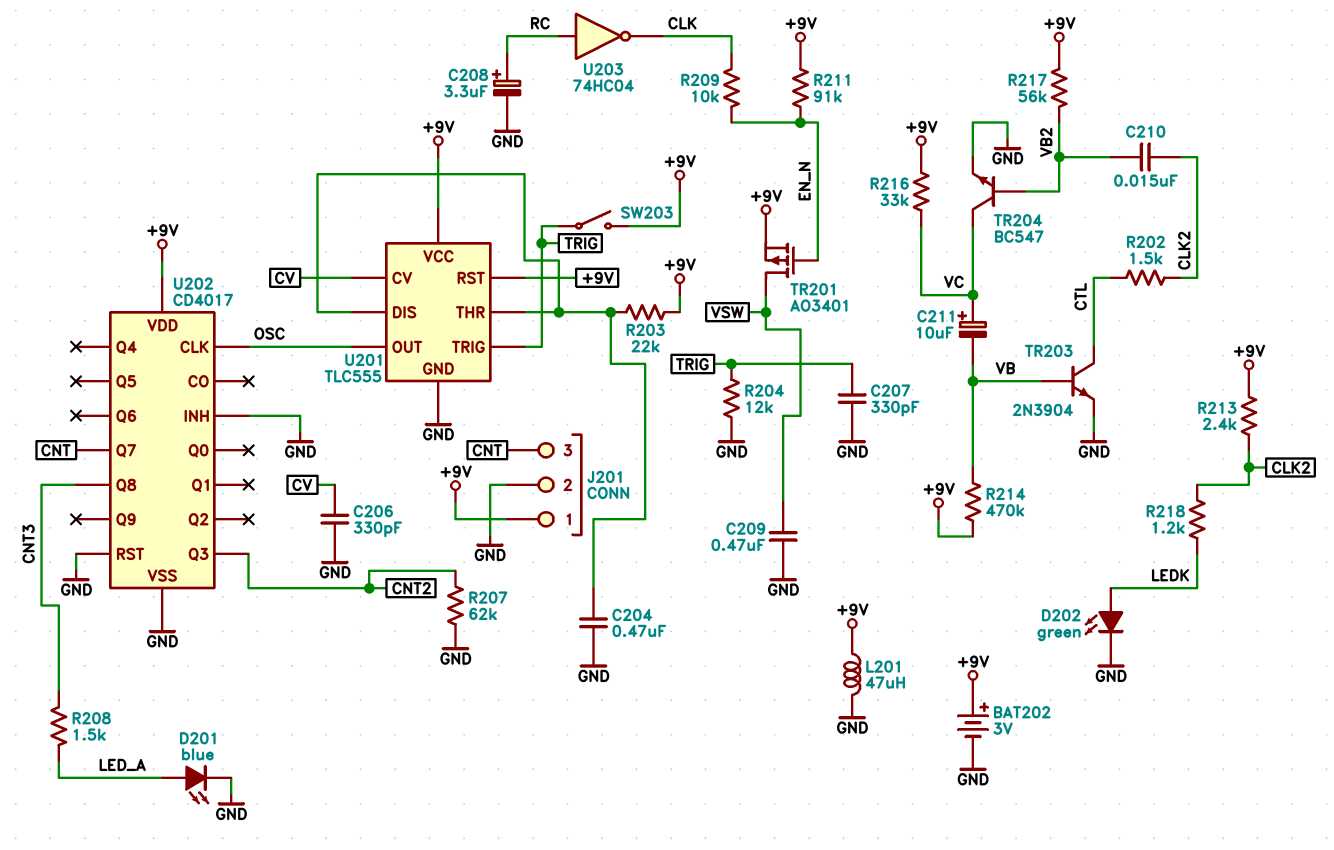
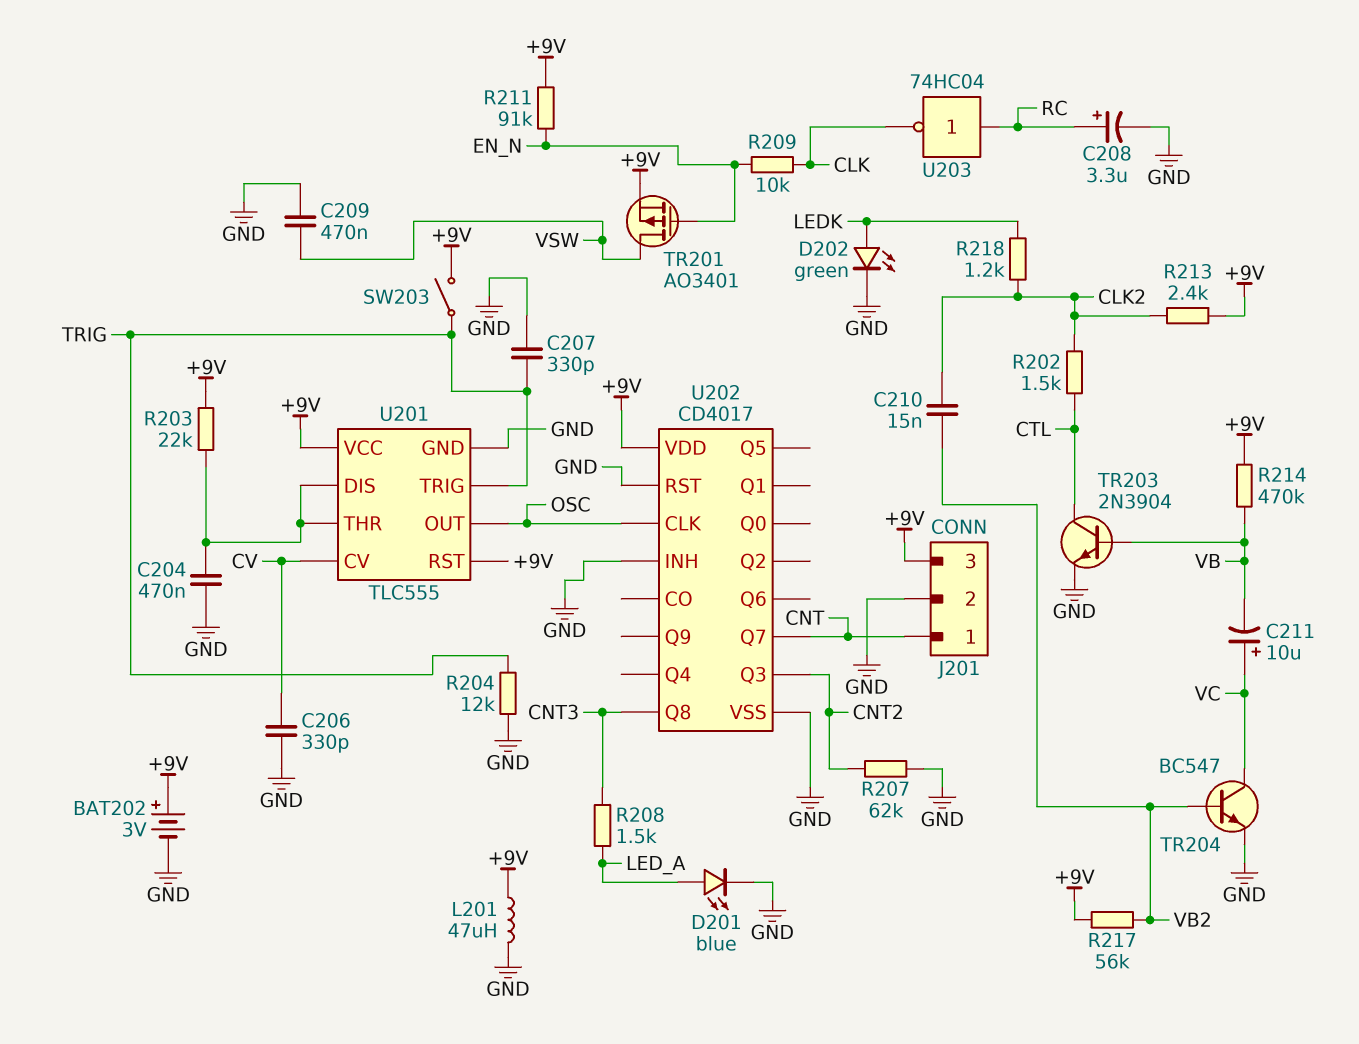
J201 pin 1: +9V -> CNT
J201 pin 3: CNT -> +9V
R216: 33k (+9V, VC) -> none

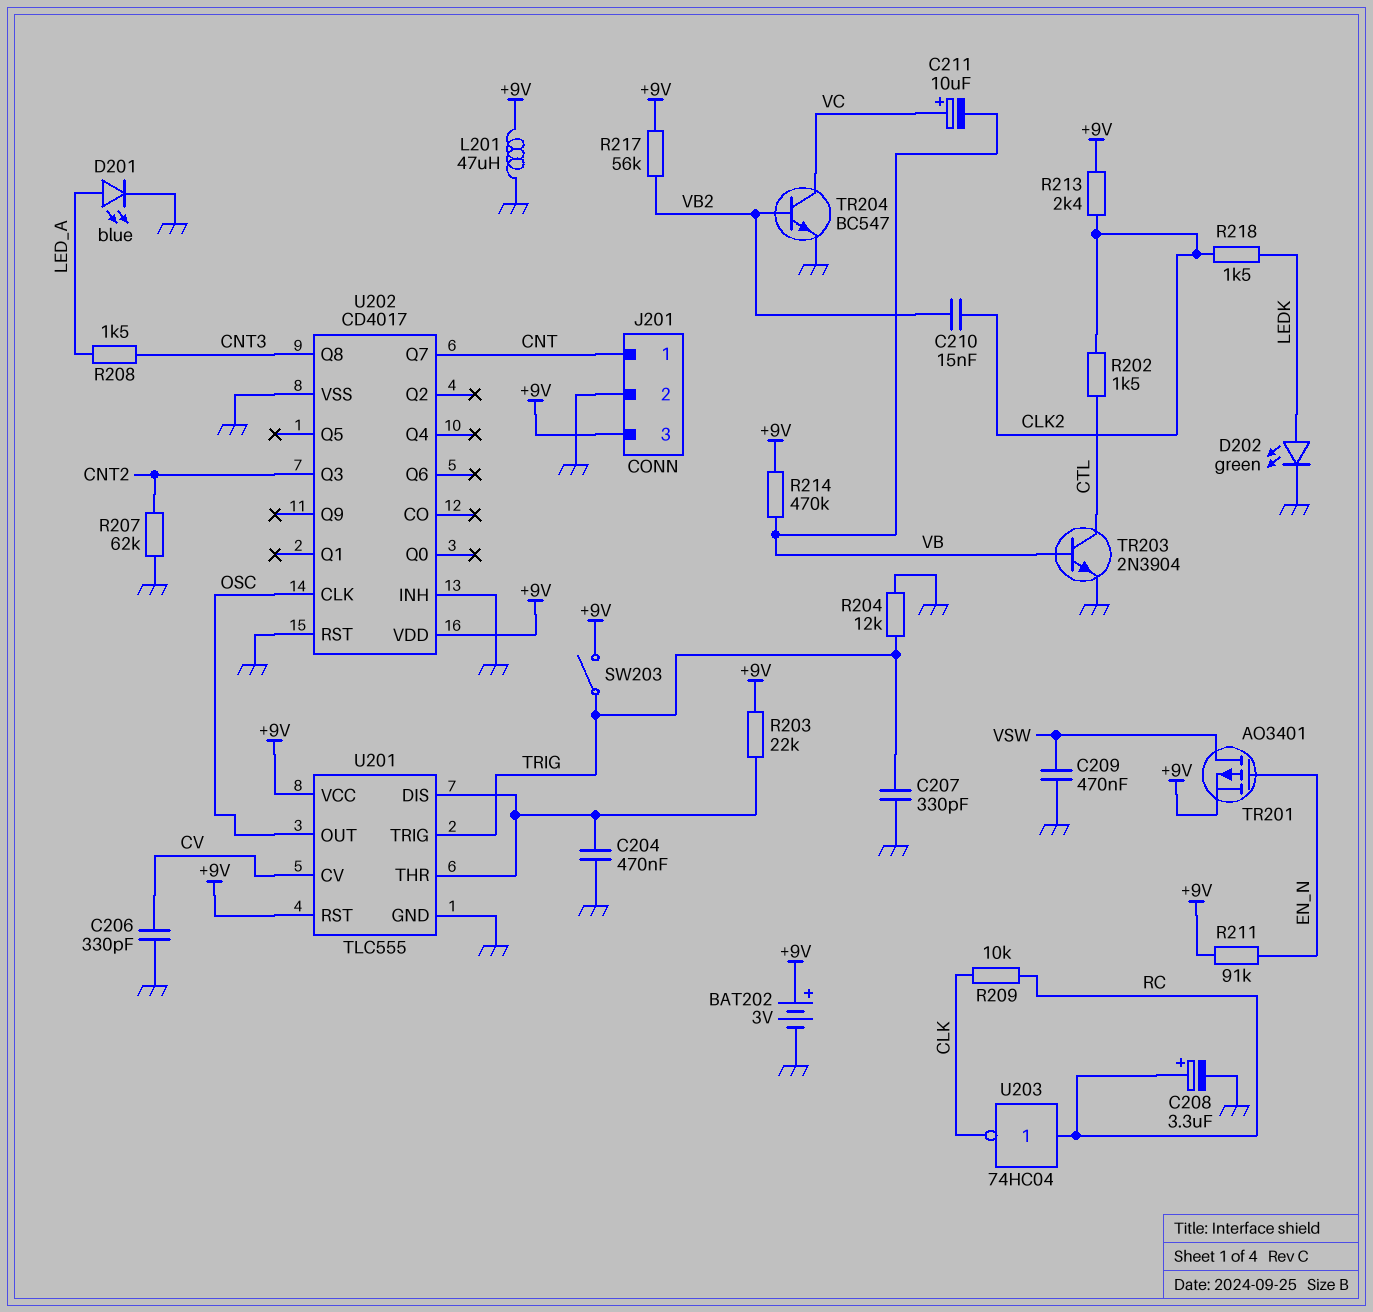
R209: 10k (CLK, EN_N) -> 10k (CLK, RC)
R218: 1.2k (CLK2, LEDK) -> 1.5k (CLK2, LEDK)

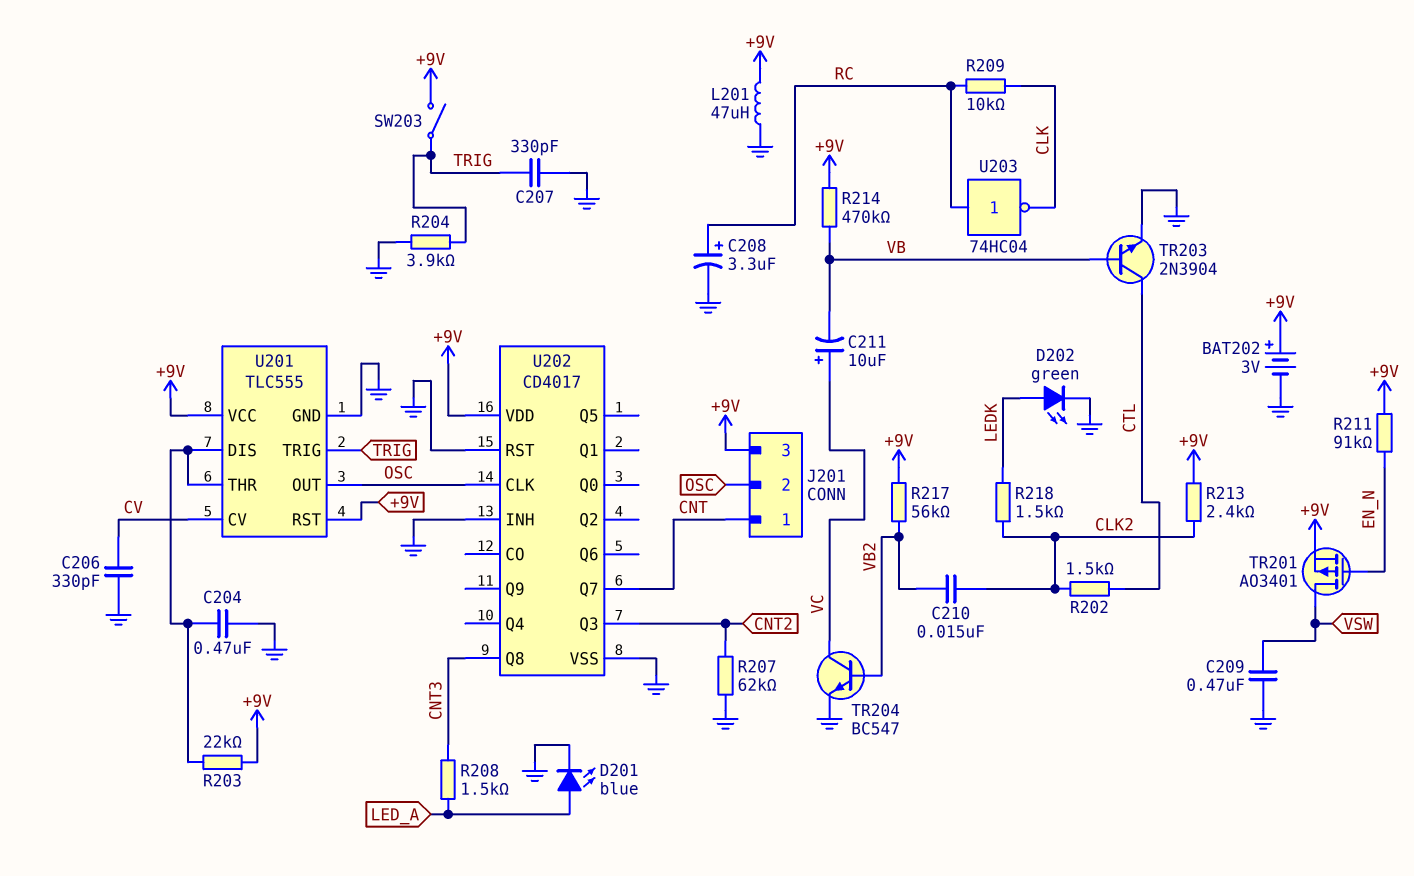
J201 pin 2: GND -> OSC
R204: 12k (GND, TRIG) -> 3.9k (GND, TRIG)

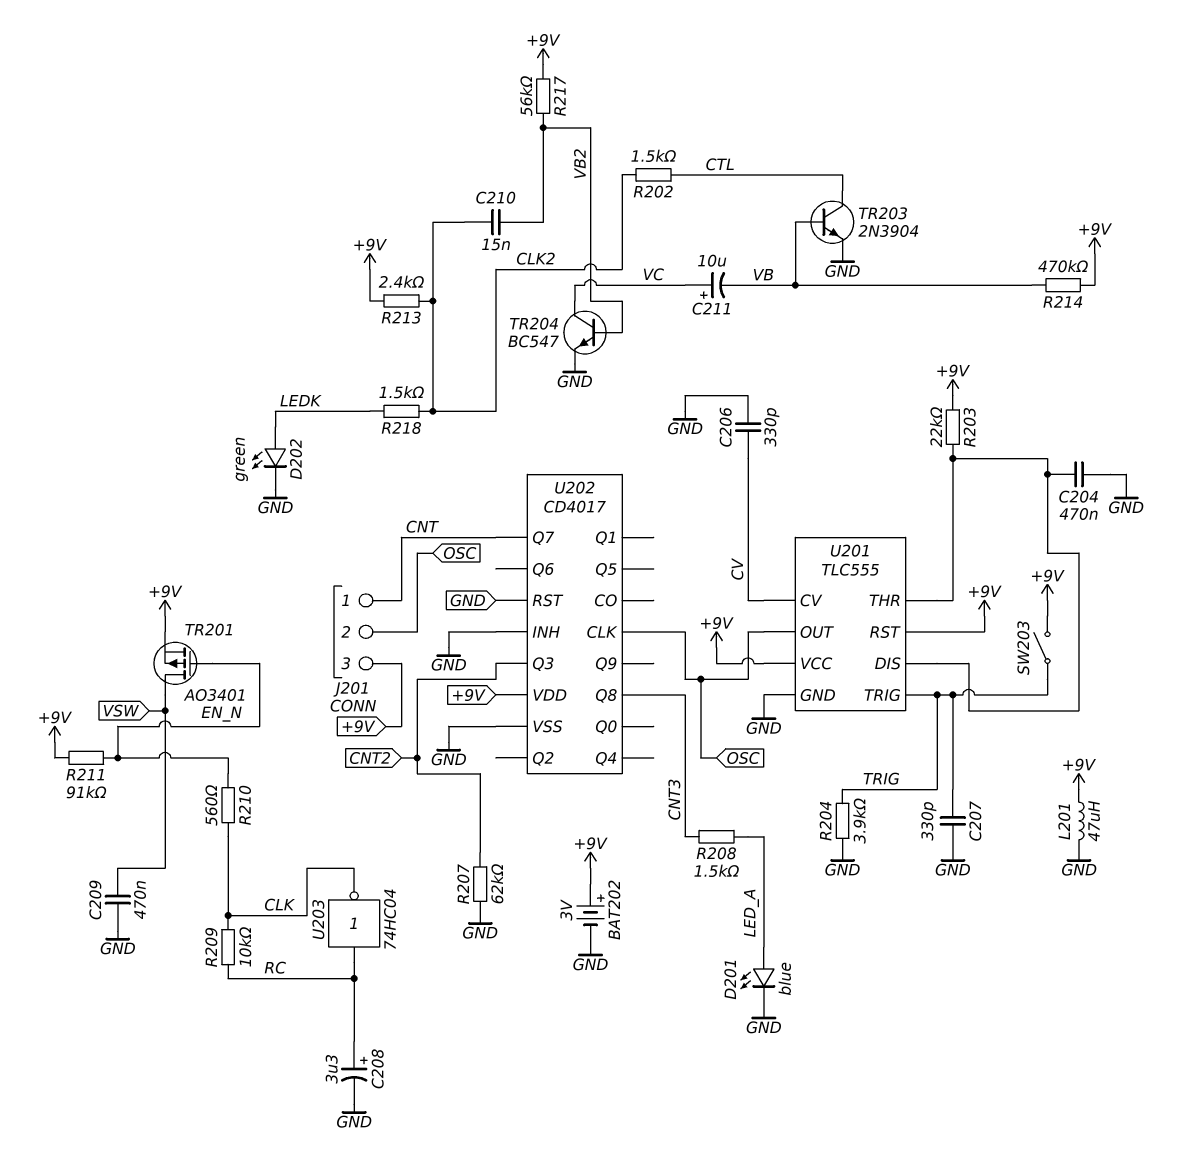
R210: none -> 560 (CLK, EN_N)

